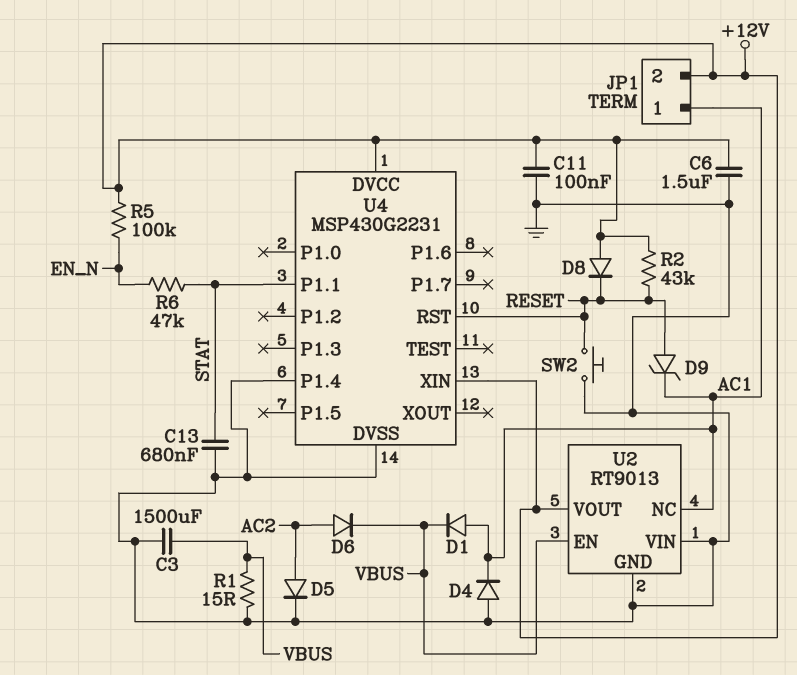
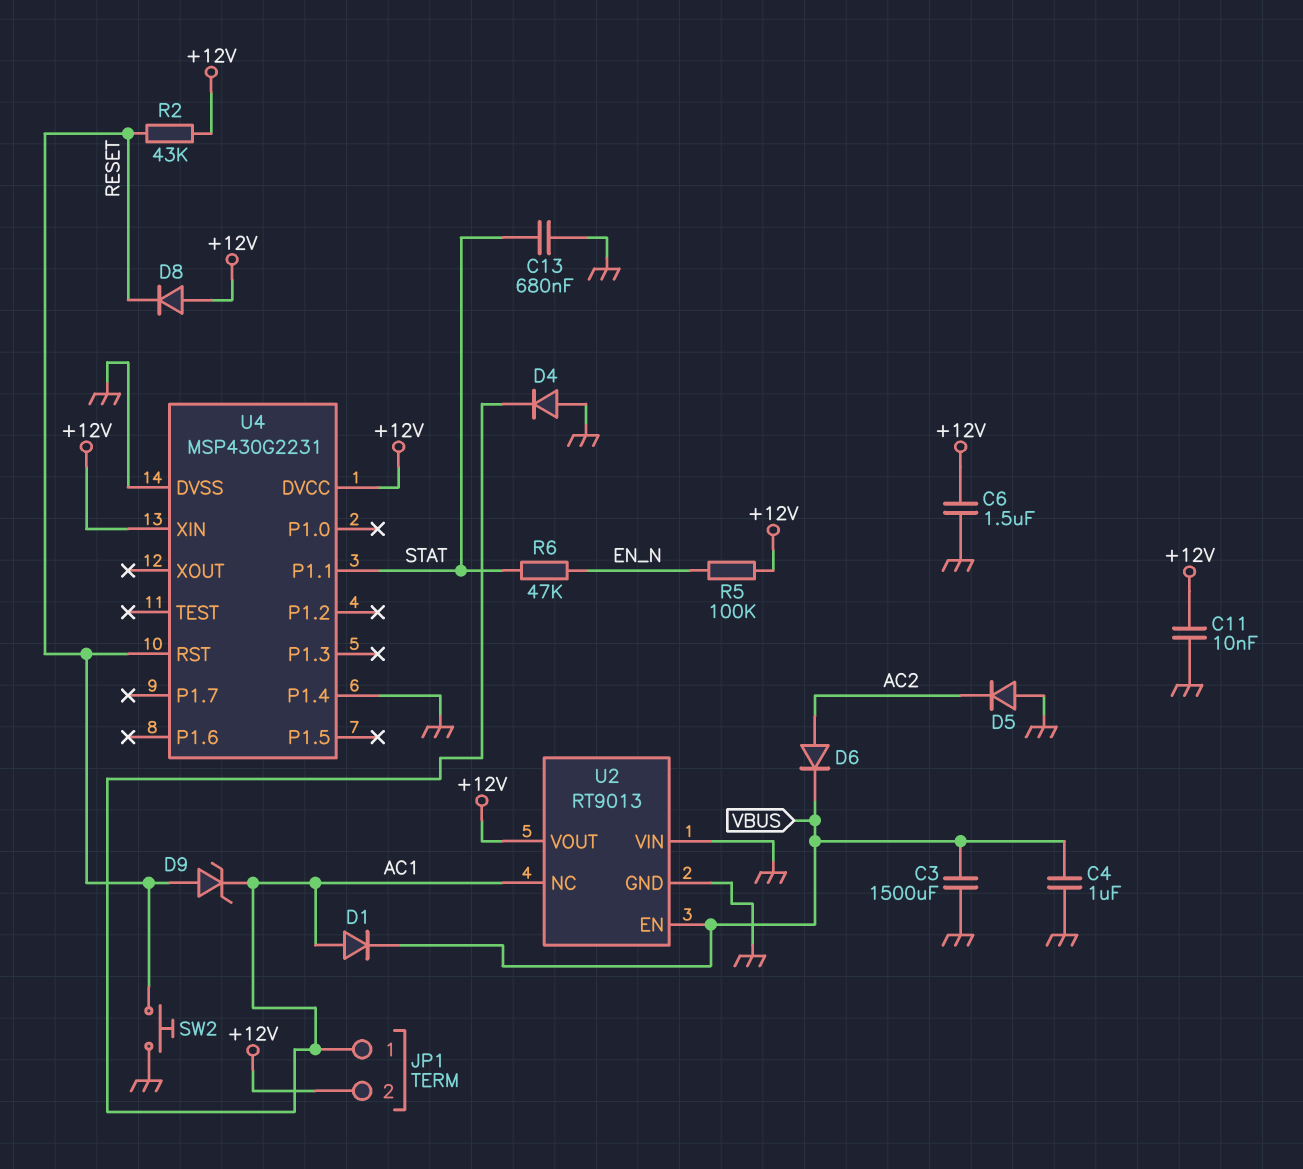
C4: none -> 1uF (GND, VBUS)
C11: 100nF (+12V, GND) -> 10nF (+12V, GND)
D5: diode (A AC2, K GND) -> diode (A GND, K AC2)
R1: 15 (GND, VBUS) -> none

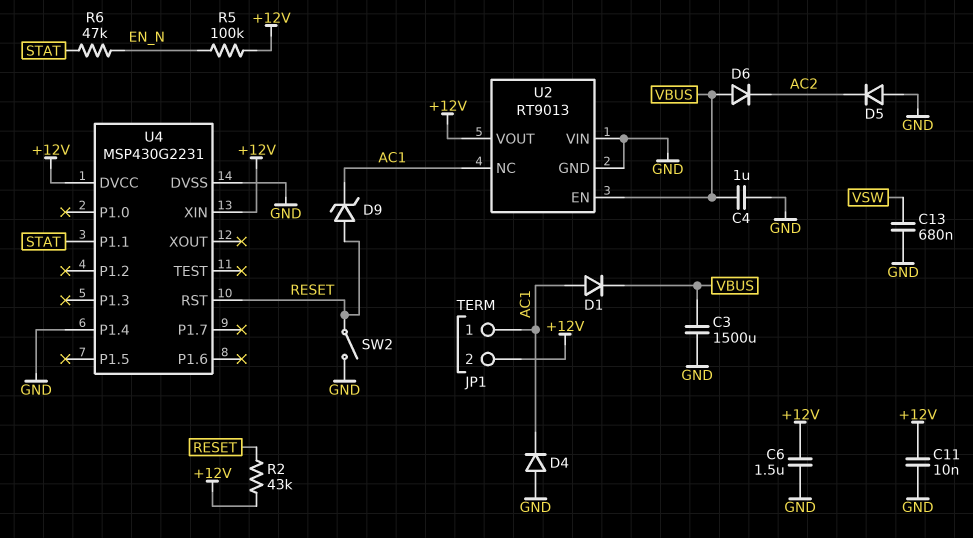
C13: 680nF (GND, STAT) -> 680nF (GND, VSW)
D6: diode (A AC2, K VBUS) -> diode (A VBUS, K AC2)
D8: diode (A +12V, K RESET) -> none
SW2: button (GND, RESET) -> switch (GND, RESET)

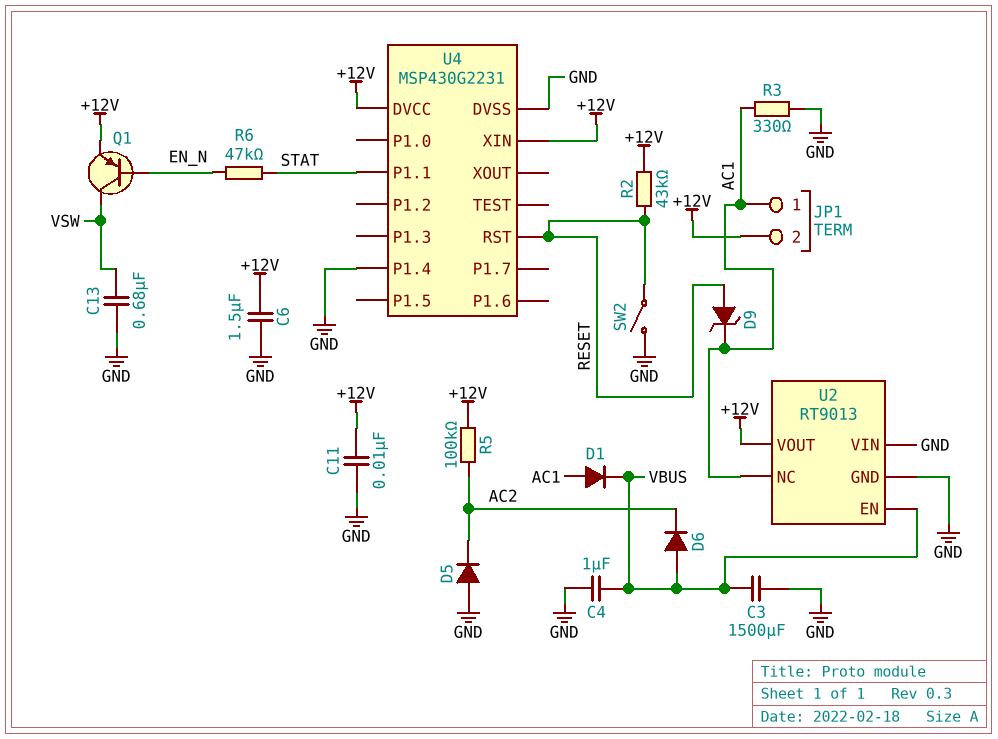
D4: diode (A GND, K AC1) -> none
Q1: none -> PNP (B EN_N, C VSW, E +12V)
R3: none -> 330 (AC1, GND)
R5: 100k (+12V, EN_N) -> 100k (+12V, AC2)

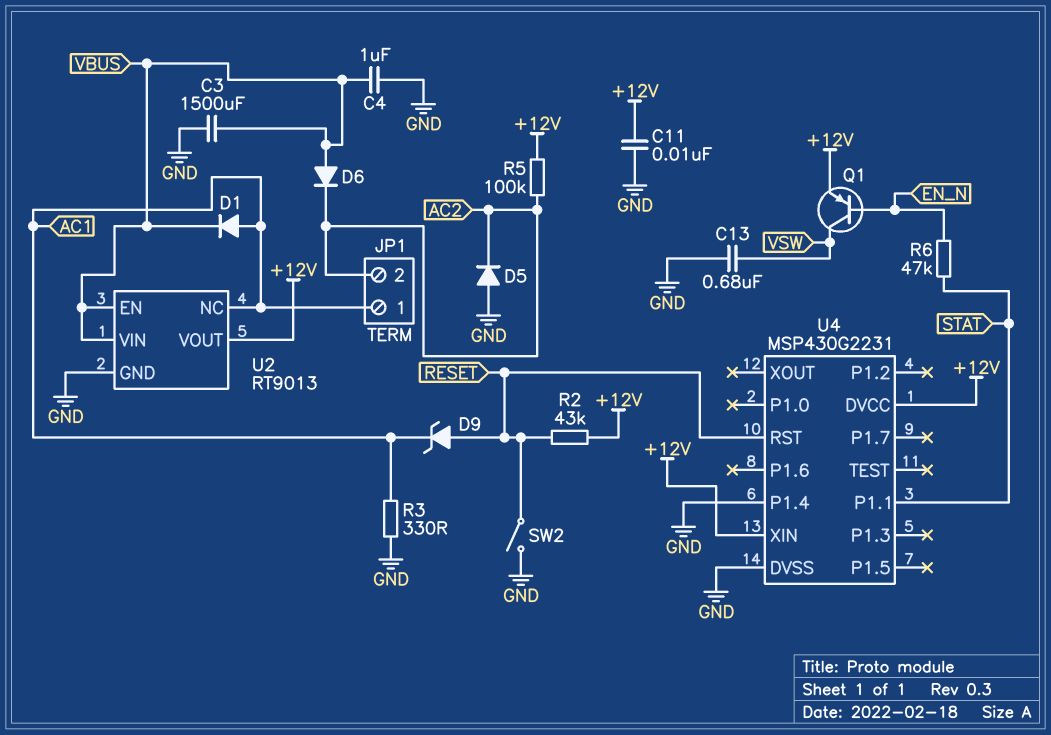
C6: 1.5uF (+12V, GND) -> none
JP1 pin 2: +12V -> AC2
U2 pin VIN: GND -> VBUS

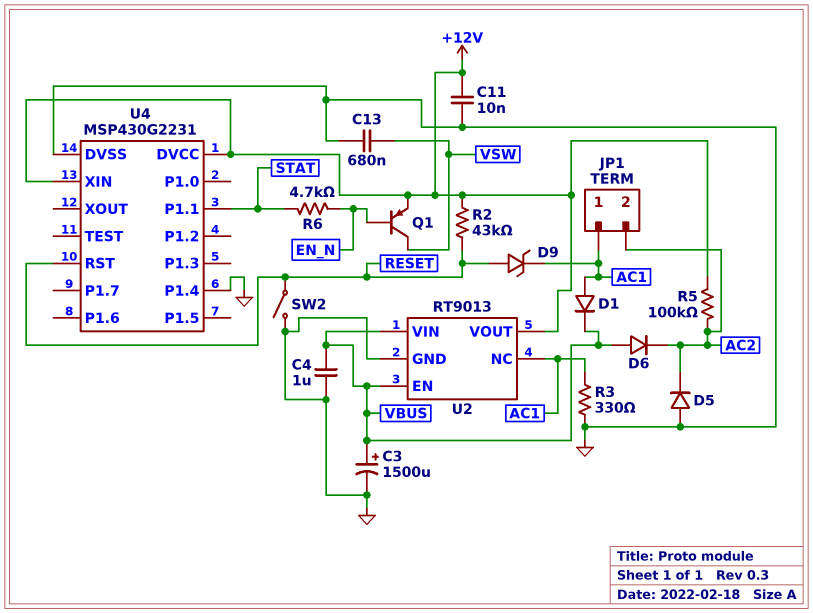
C3: 1500uF (GND, VBUS) -> 1500uF (plus VBUS, minus GND)
R6: 47k (EN_N, STAT) -> 4.7k (EN_N, STAT)

